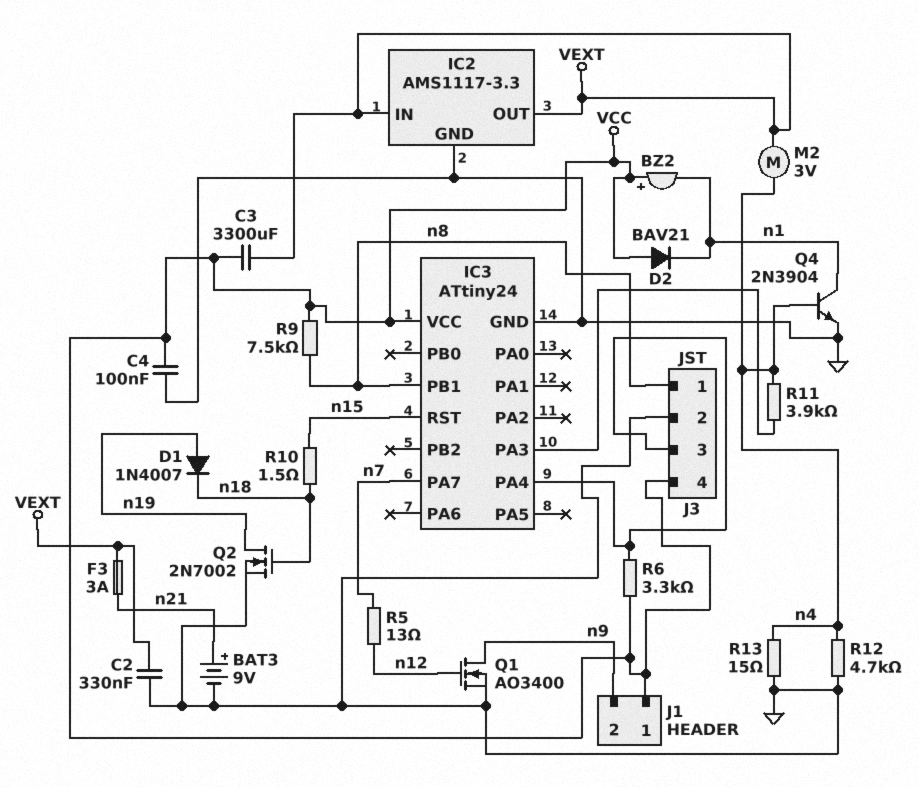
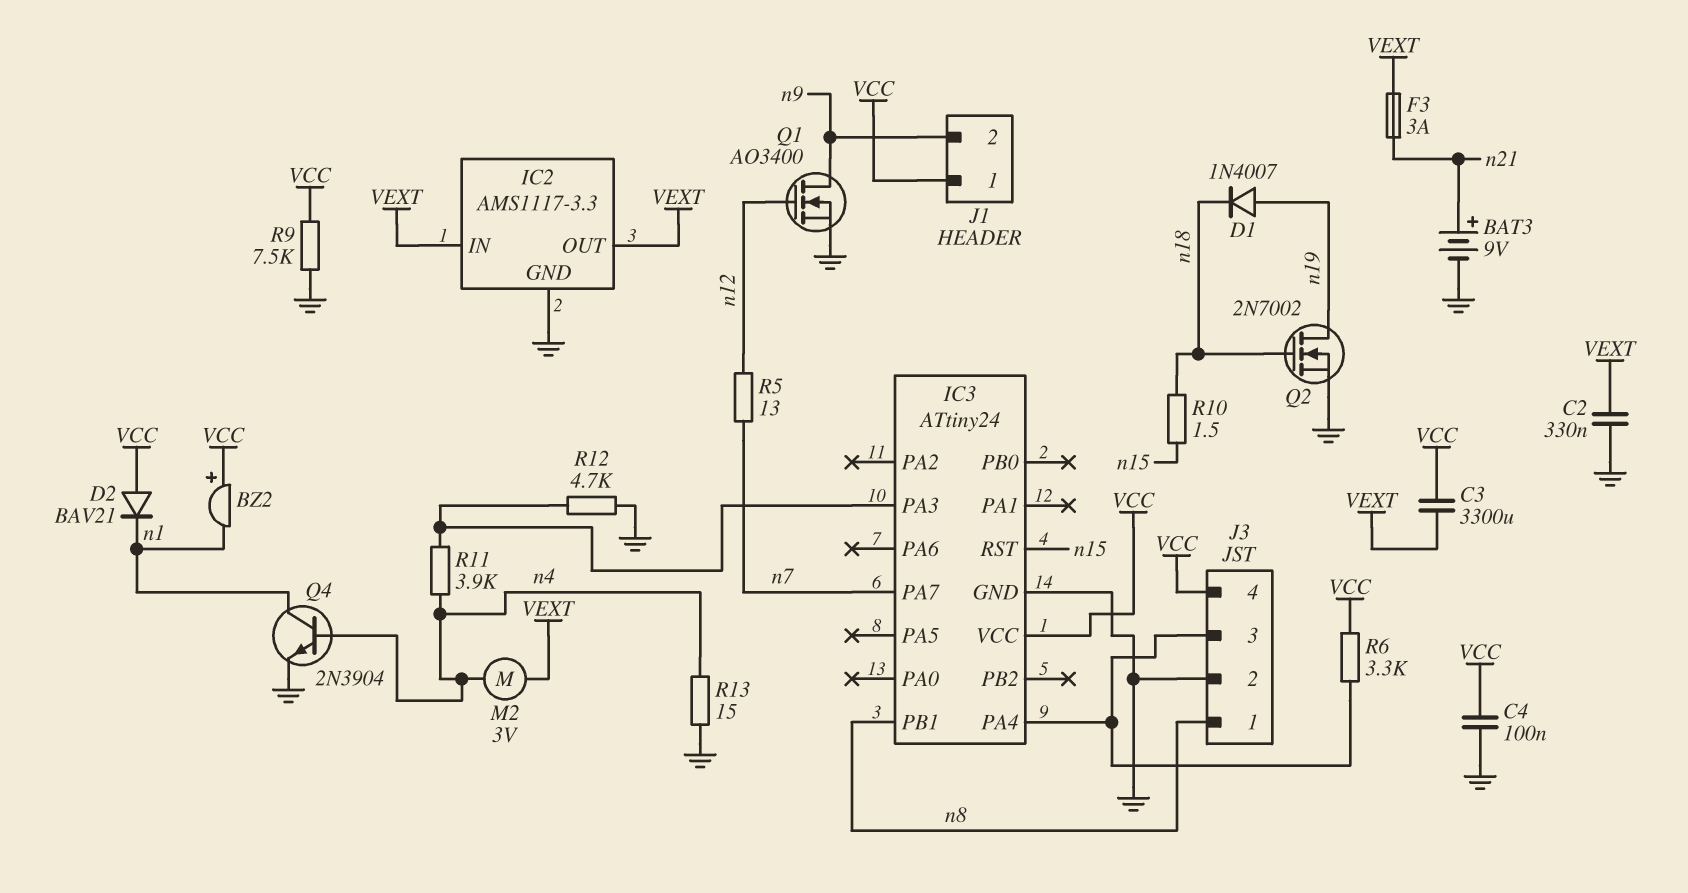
R9: 7.5k (VCC, n8) -> 7.5k (GND, VCC)
R12: 4.7k (GND, n4) -> 4.7k (GND, IC3/PA3)

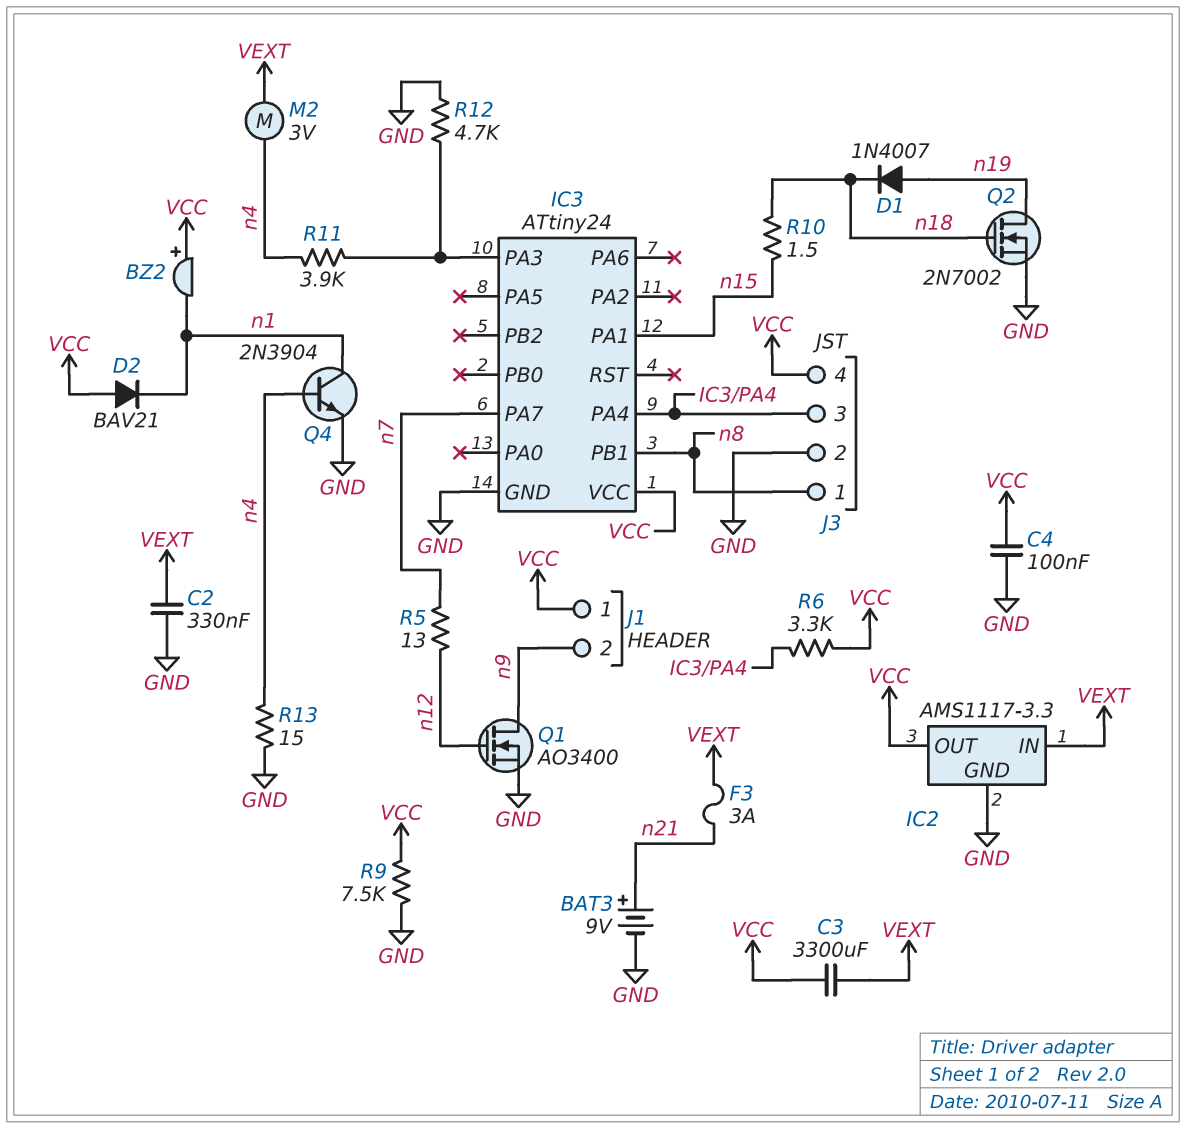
IC2 pin OUT: VEXT -> VCC
IC3 pin PA1: none -> n15
IC3 pin RST: n15 -> none

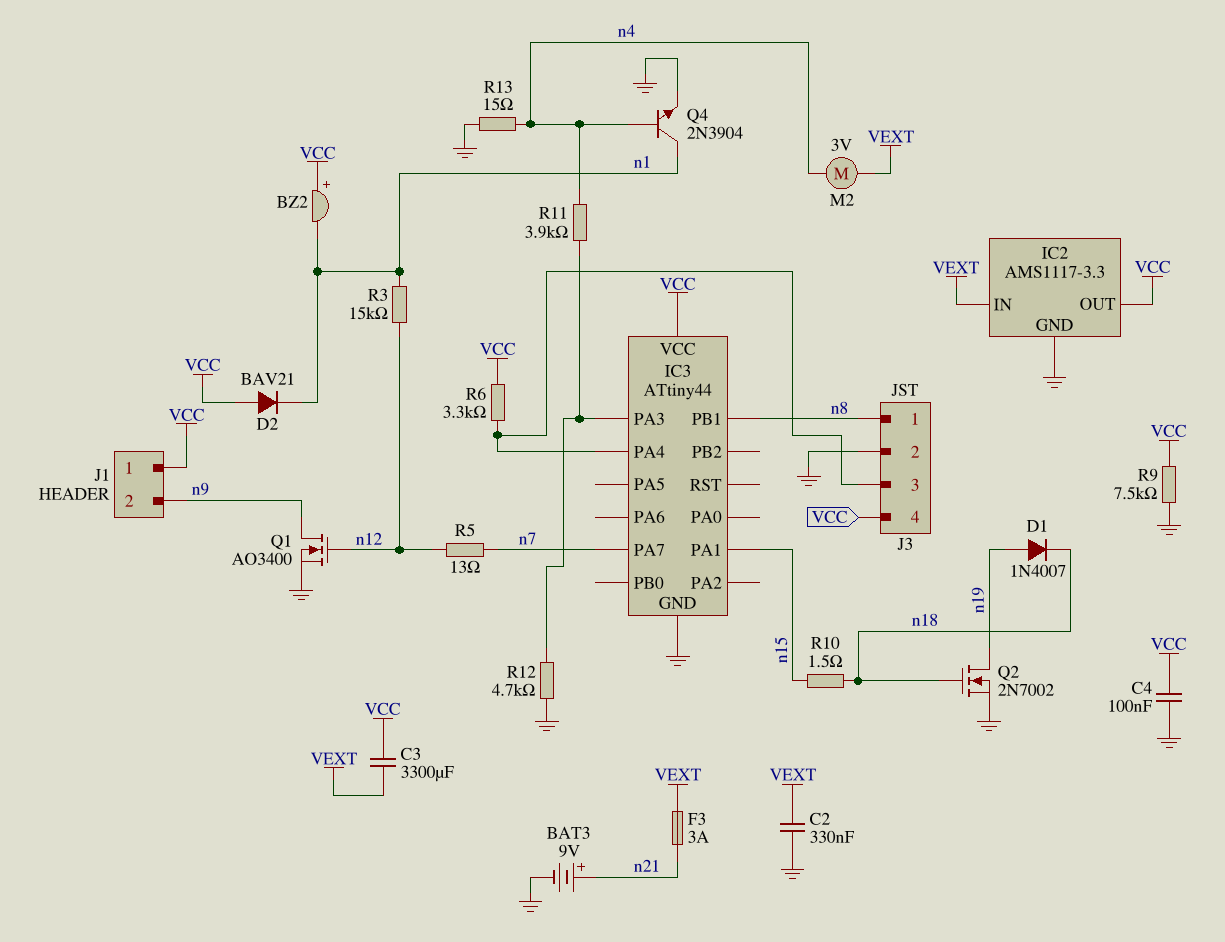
IC3: ATtiny24 -> ATtiny44
R3: none -> 15k (n1, n12)

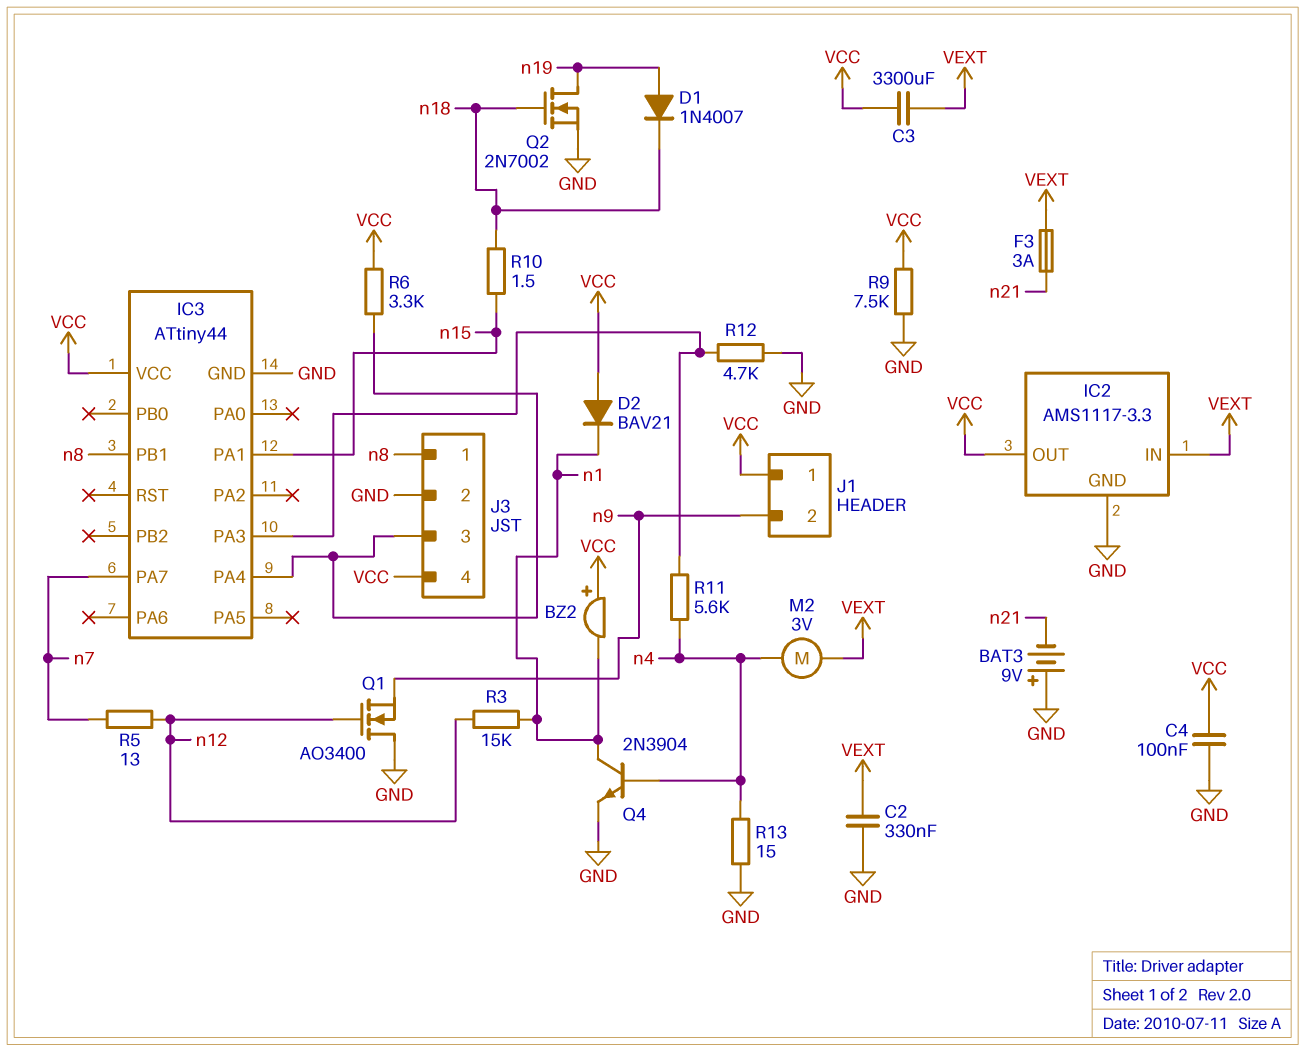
BAT3: 9V (plus n21, minus GND) -> 9V (plus GND, minus n21)
Q1: NMOS AO3400 (G n12, D n9, S GND) -> NMOS AO3400 (G n12, D GND, S n9)
R11: 3.9k (IC3/PA3, n4) -> 5.6k (IC3/PA3, n4)

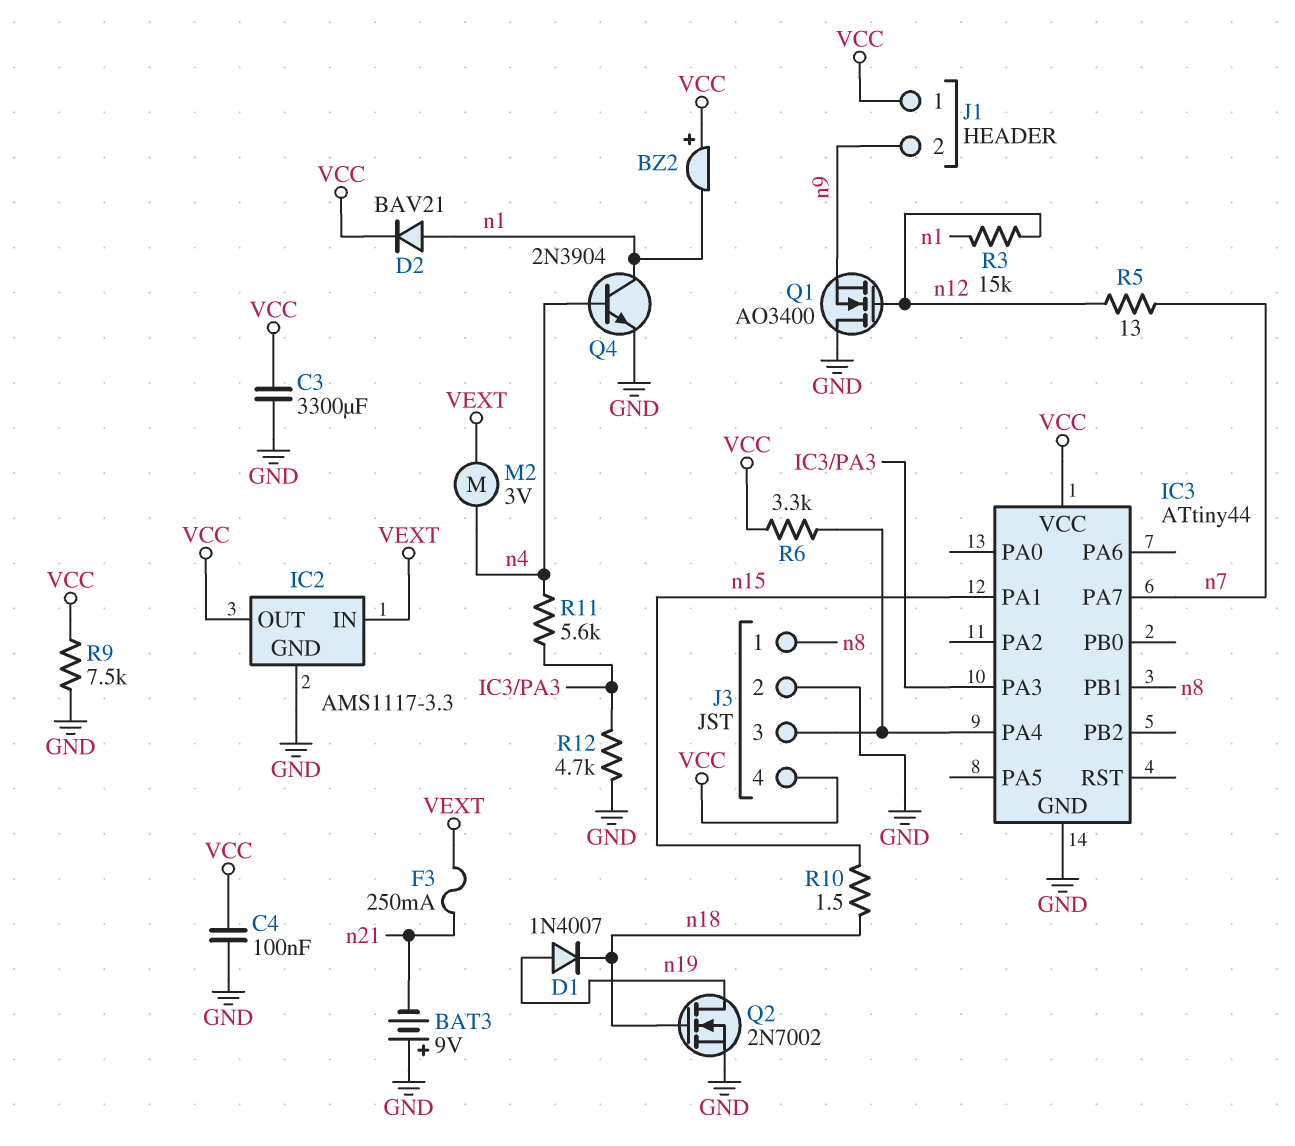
C2: 330nF (GND, VEXT) -> none
C3: 3300uF (VCC, VEXT) -> 3300uF (GND, VCC)
D2: diode BAV21 (A VCC, K n1) -> diode BAV21 (A n1, K VCC)
F3: 3A (VEXT, n21) -> 250mA (VEXT, n21)
R13: 15 (GND, n4) -> none

